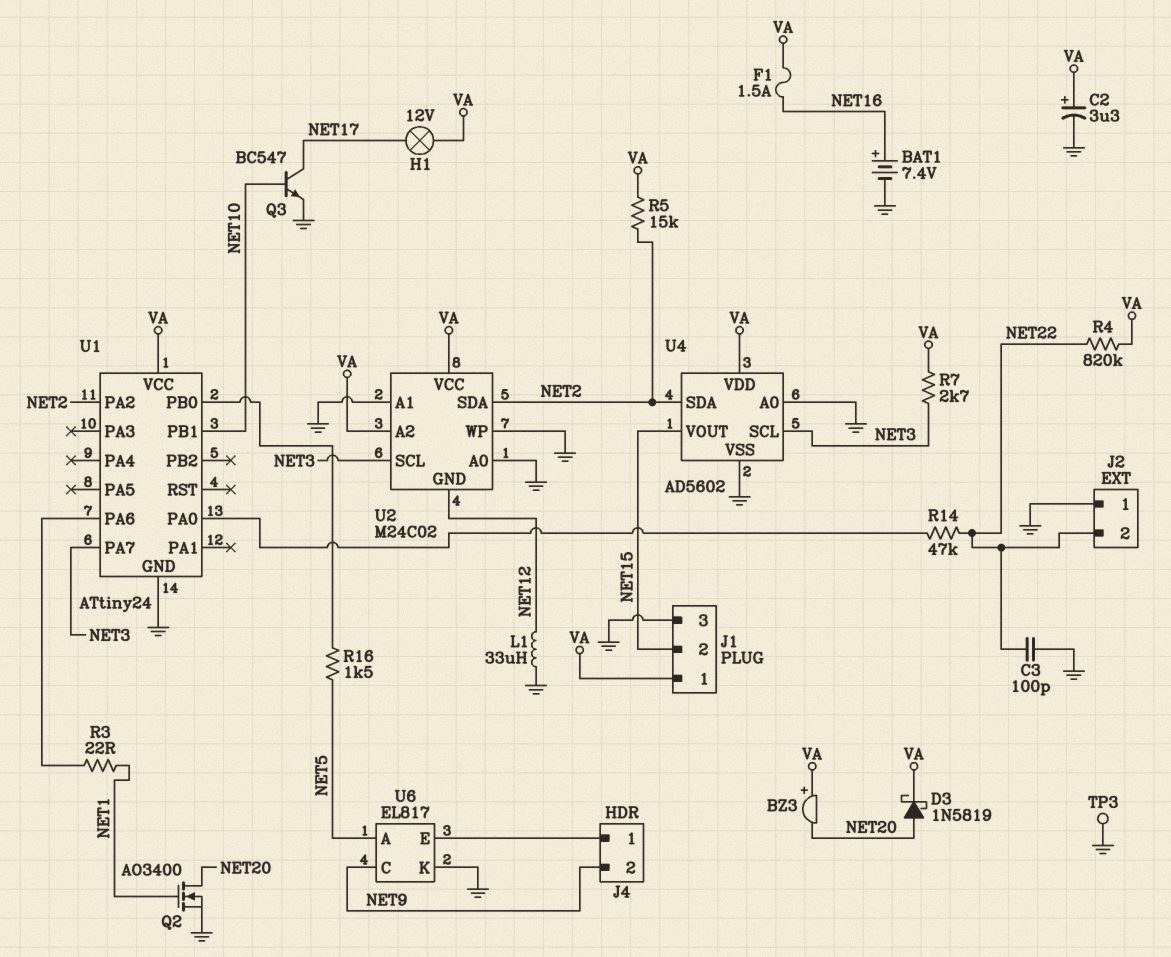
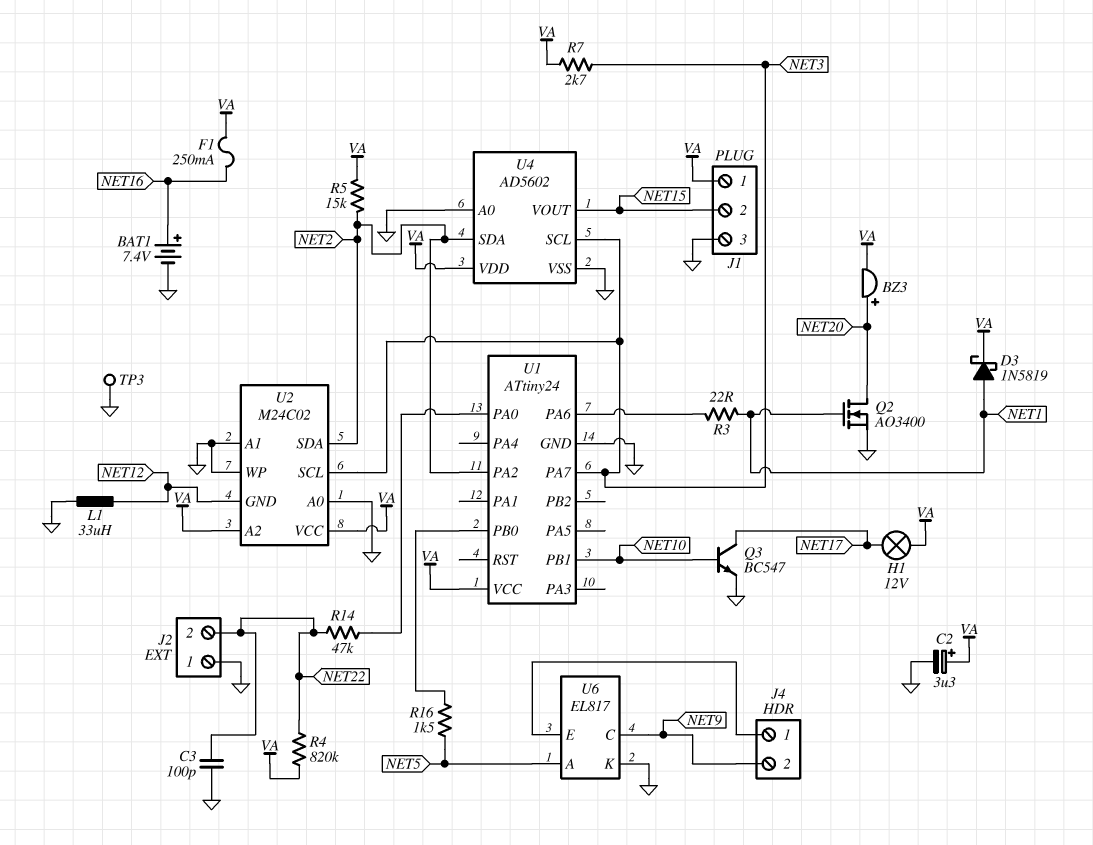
BZ3: buzzer (plus VA, minus NET20) -> buzzer (plus NET20, minus VA)
D3: schottky 1N5819 (A NET20, K VA) -> schottky 1N5819 (A NET1, K VA)
F1: 1.5A (NET16, VA) -> 250mA (NET16, VA)

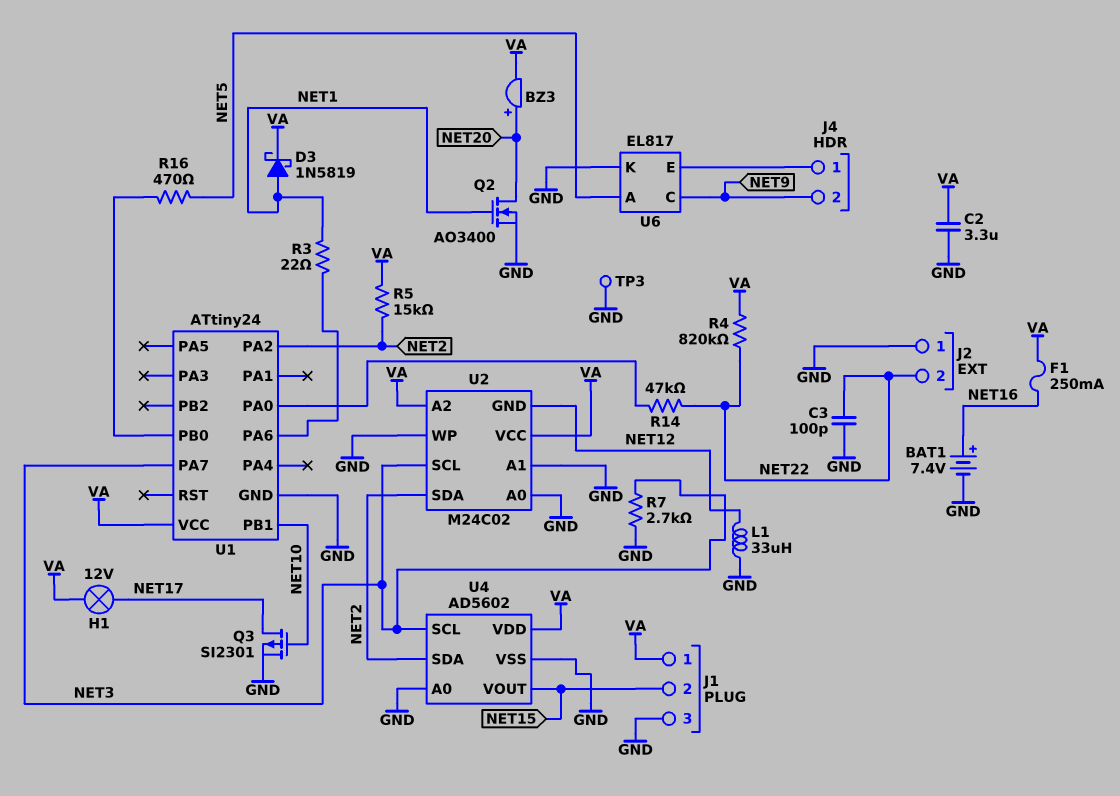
C2: 3.3uF (plus VA, minus GND) -> 3.3uF (GND, VA)
Q3: NPN BC547 (B NET10, C NET17, E GND) -> PMOS SI2301 (G NET10, D NET17, S GND)
R7: 2.7k (NET3, VA) -> 2.7k (GND, NET3)
R16: 1.5k (NET5, U1/PB0) -> 470 (NET5, U1/PB0)

